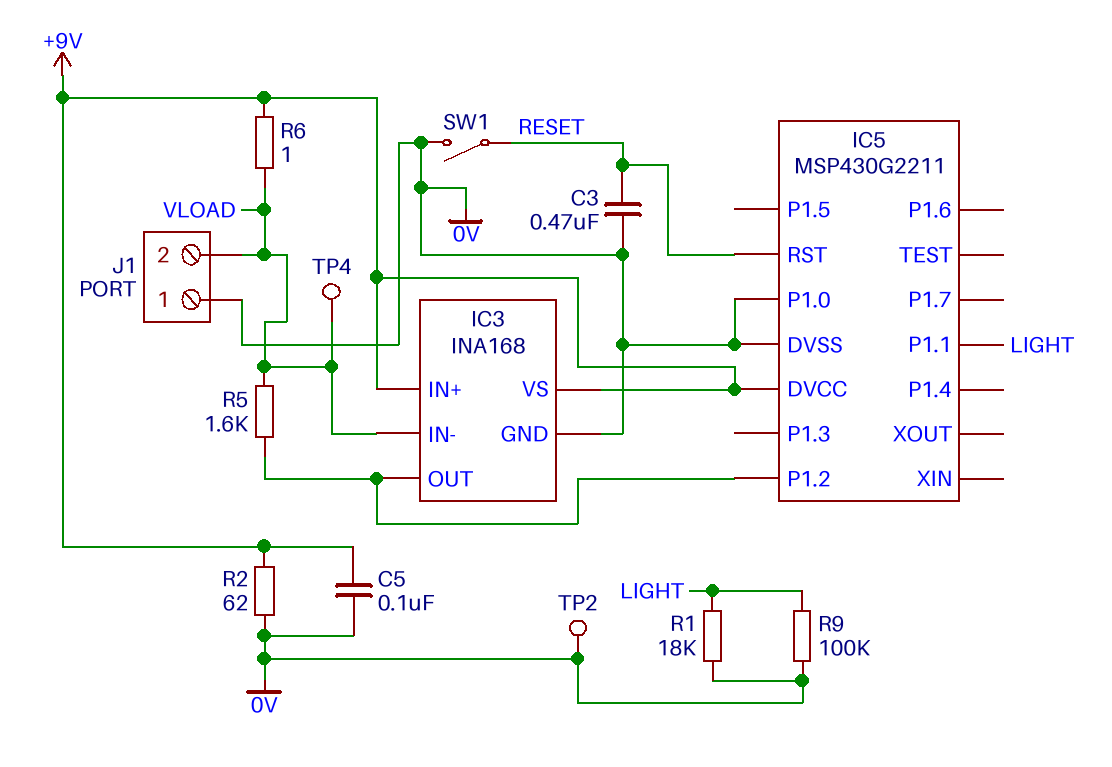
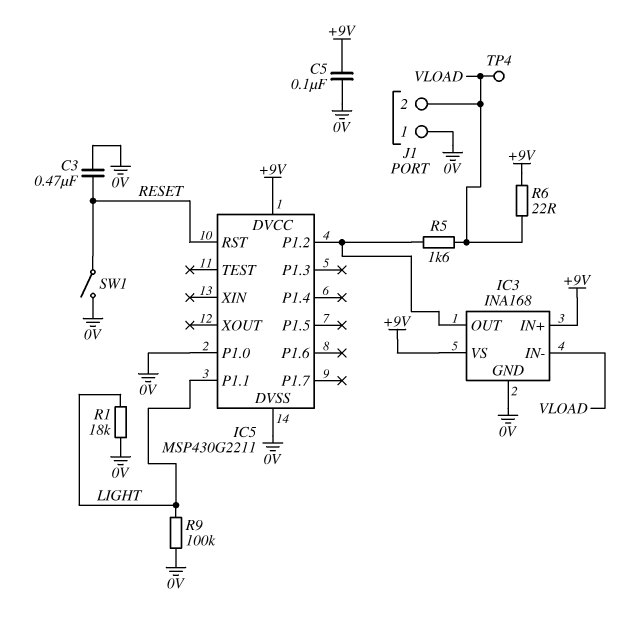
R2: 62 (+9V, 0V) -> none
R6: 1 (+9V, VLOAD) -> 22 (+9V, VLOAD)
TP2: test point (0V) -> none

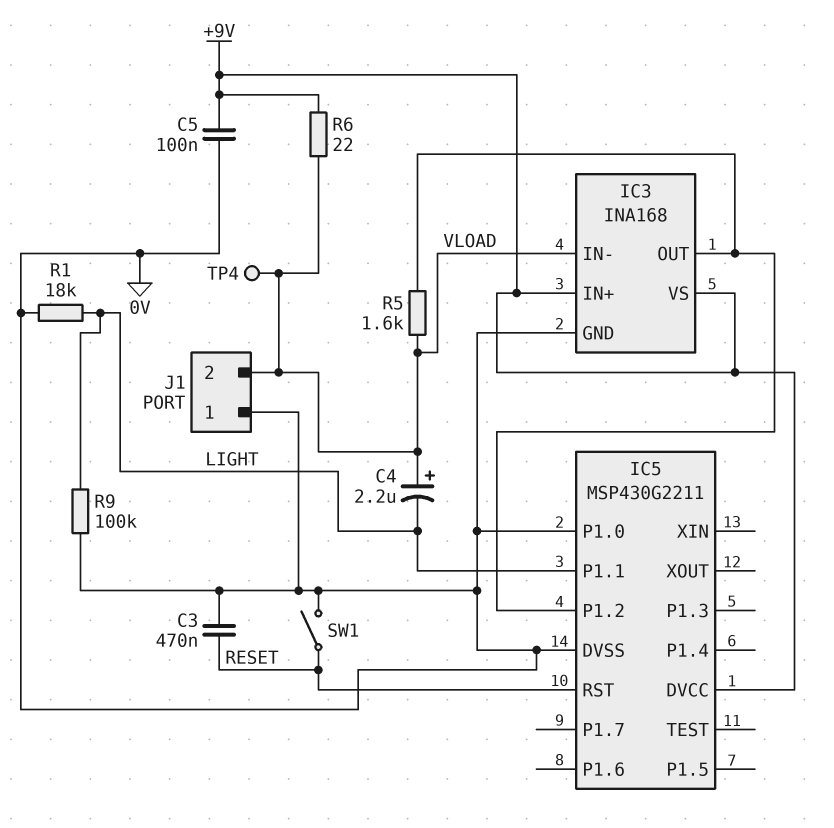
C4: none -> 2.2uF (plus VLOAD, minus LIGHT)

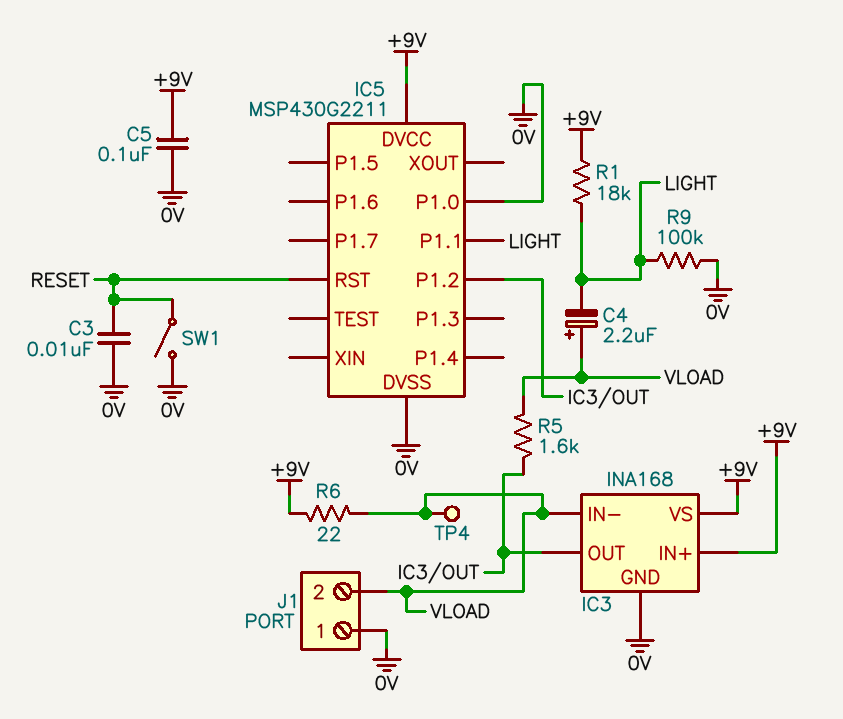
C3: 470nF (0V, RESET) -> 10nF (0V, RESET)
R1: 18k (0V, LIGHT) -> 18k (+9V, LIGHT)

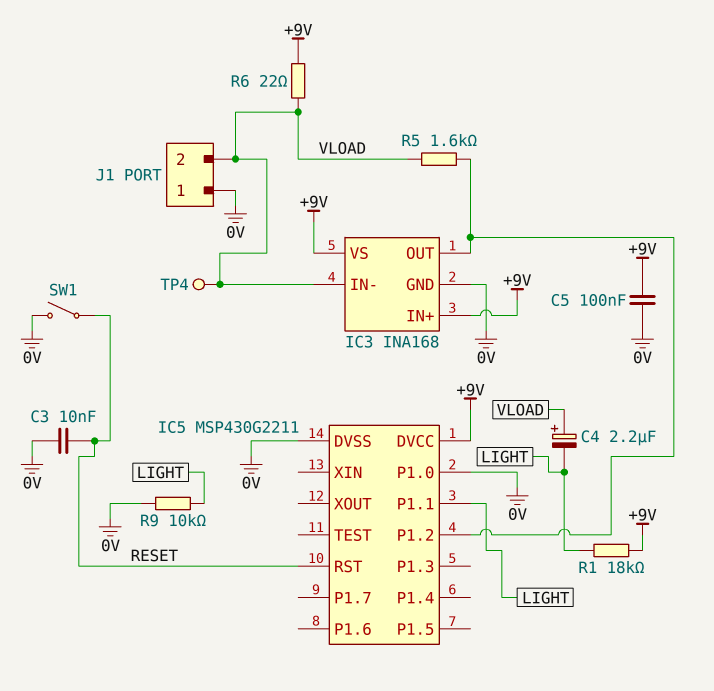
R9: 100k (0V, LIGHT) -> 10k (0V, LIGHT)

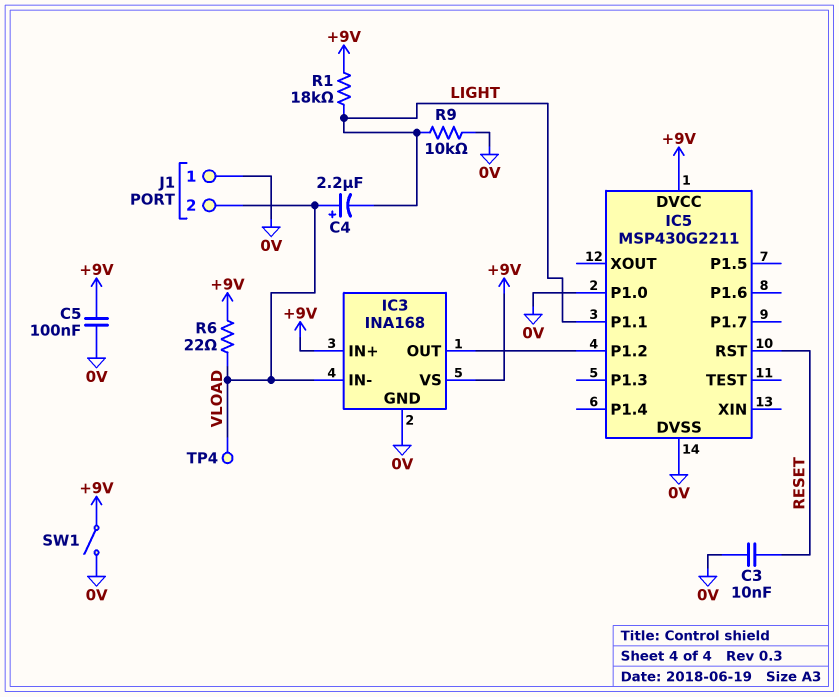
R5: 1.6k (IC3/OUT, VLOAD) -> none
SW1: switch (0V, RESET) -> switch (+9V, 0V)

